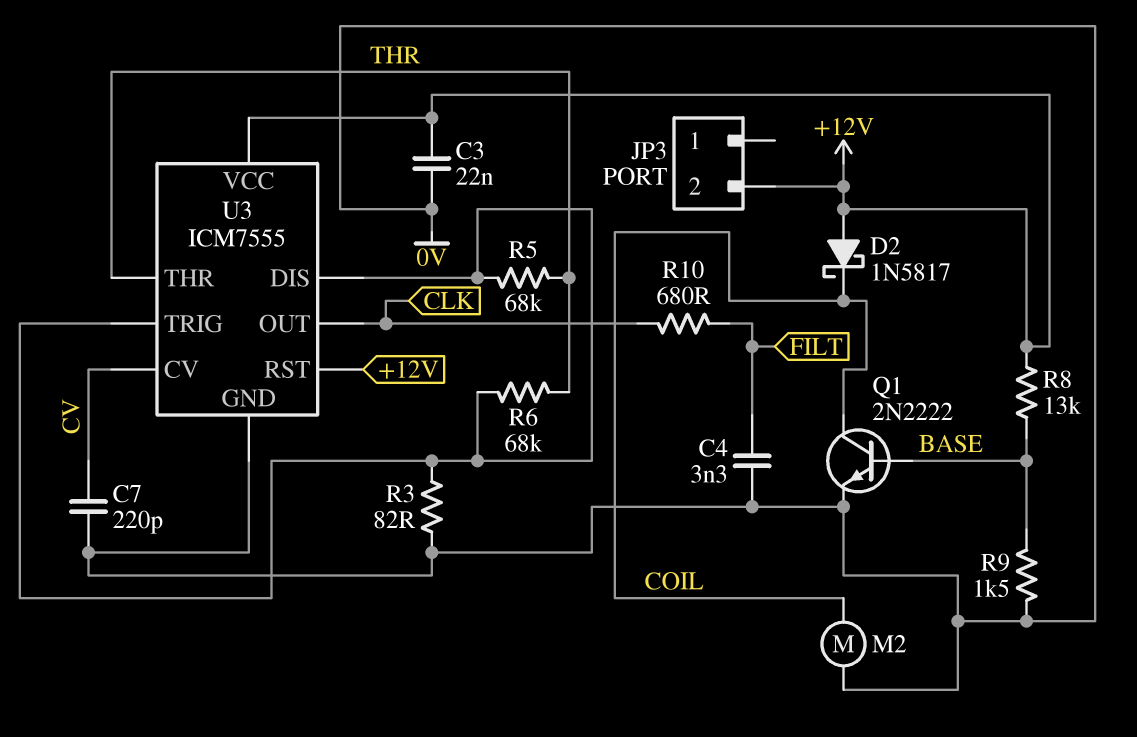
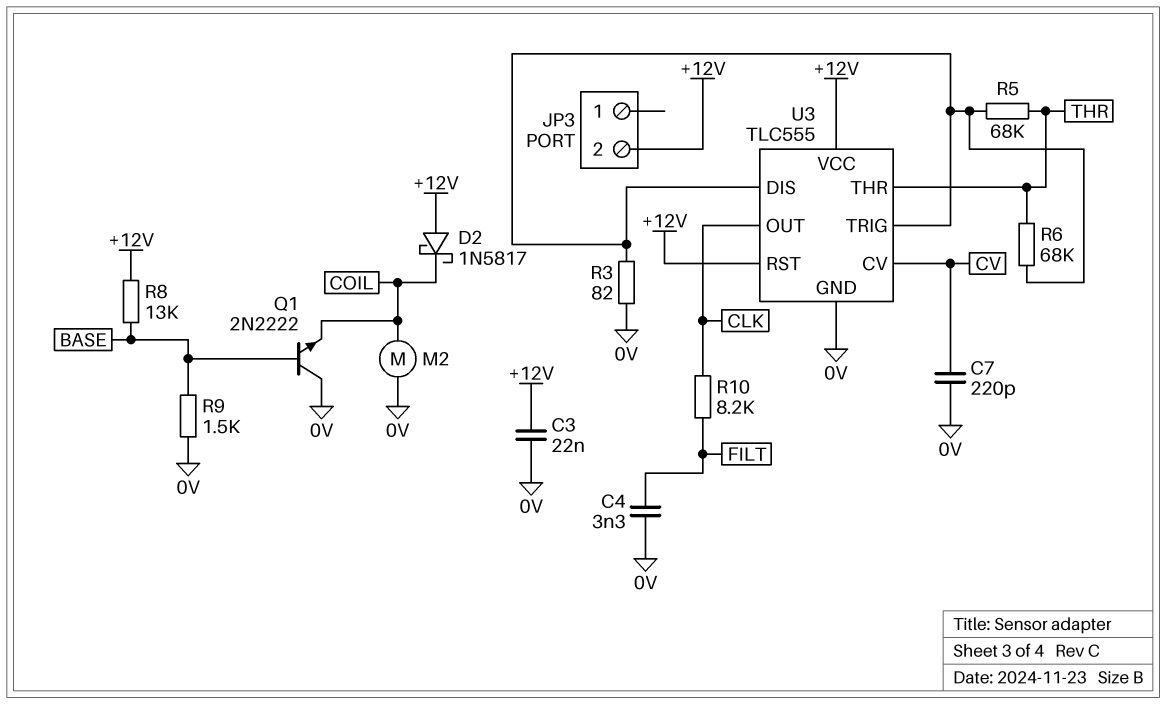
Q1: NPN 2N2222 (B BASE, C COIL, E 0V) -> NPN 2N2222 (B BASE, C 0V, E COIL)
R10: 680 (CLK, FILT) -> 8.2k (CLK, FILT)
U3: ICM7555 -> TLC555

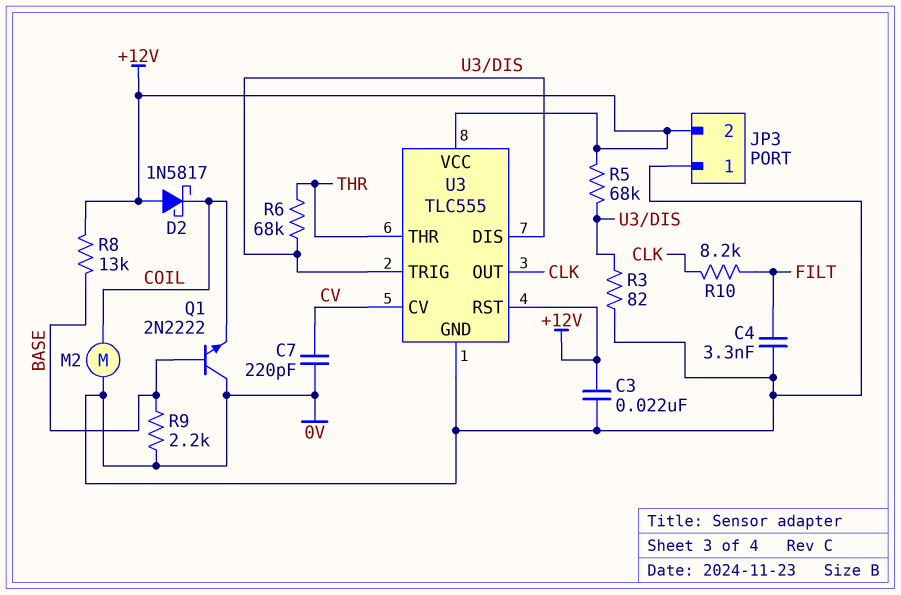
JP3 pin 1: none -> 0V
R5: 68k (THR, U3/DIS) -> 68k (+12V, U3/DIS)
R9: 1.5k (0V, BASE) -> 2.2k (0V, BASE)

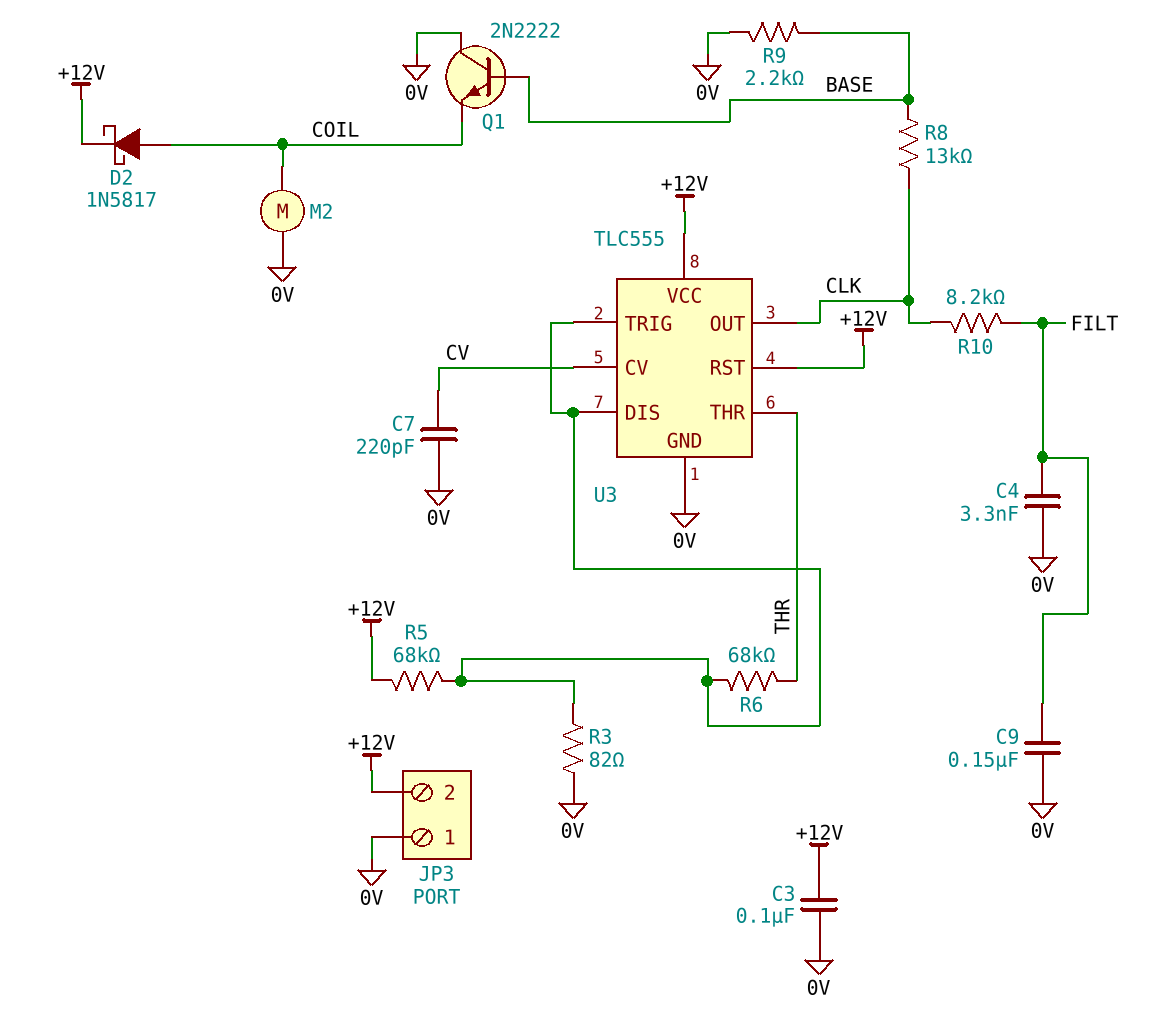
C3: 22nF (+12V, 0V) -> 100nF (+12V, 0V)
C9: none -> 150nF (0V, FILT)
D2: schottky 1N5817 (A +12V, K COIL) -> schottky 1N5817 (A COIL, K +12V)
R8: 13k (+12V, BASE) -> 13k (BASE, CLK)

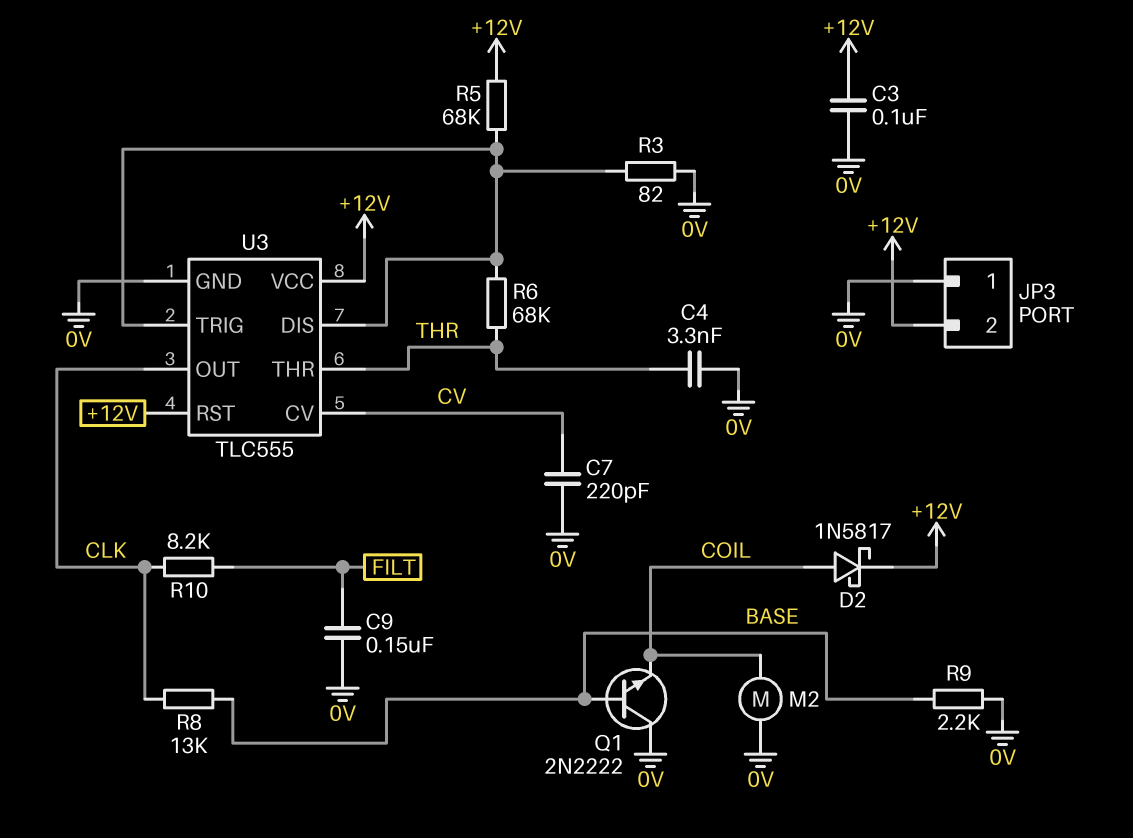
C4: 3.3nF (0V, FILT) -> 3.3nF (0V, THR)

